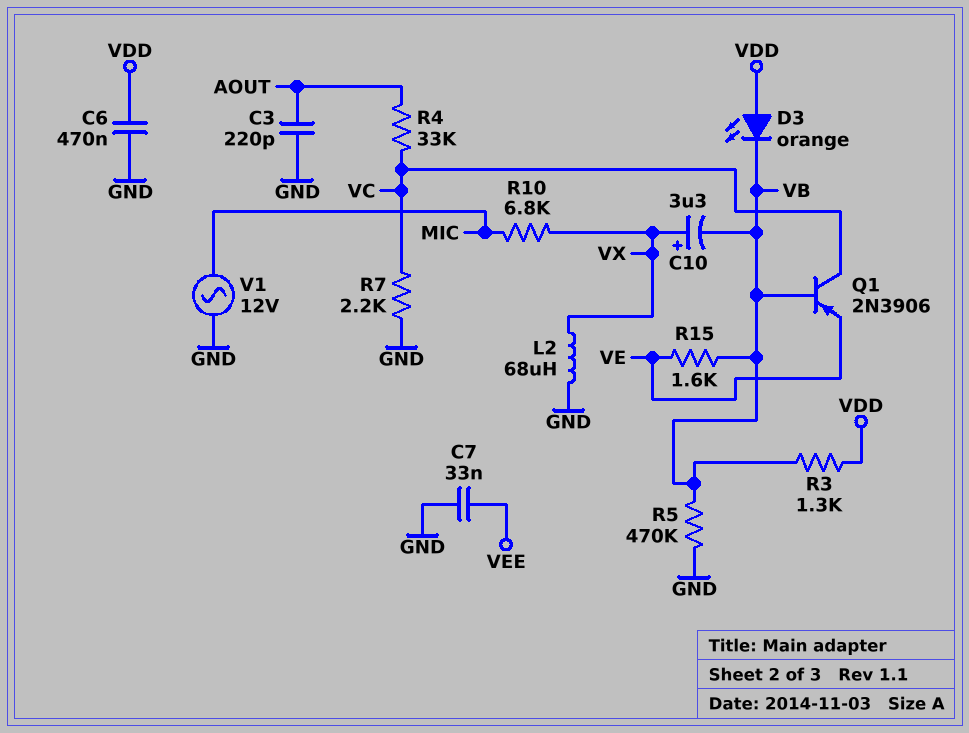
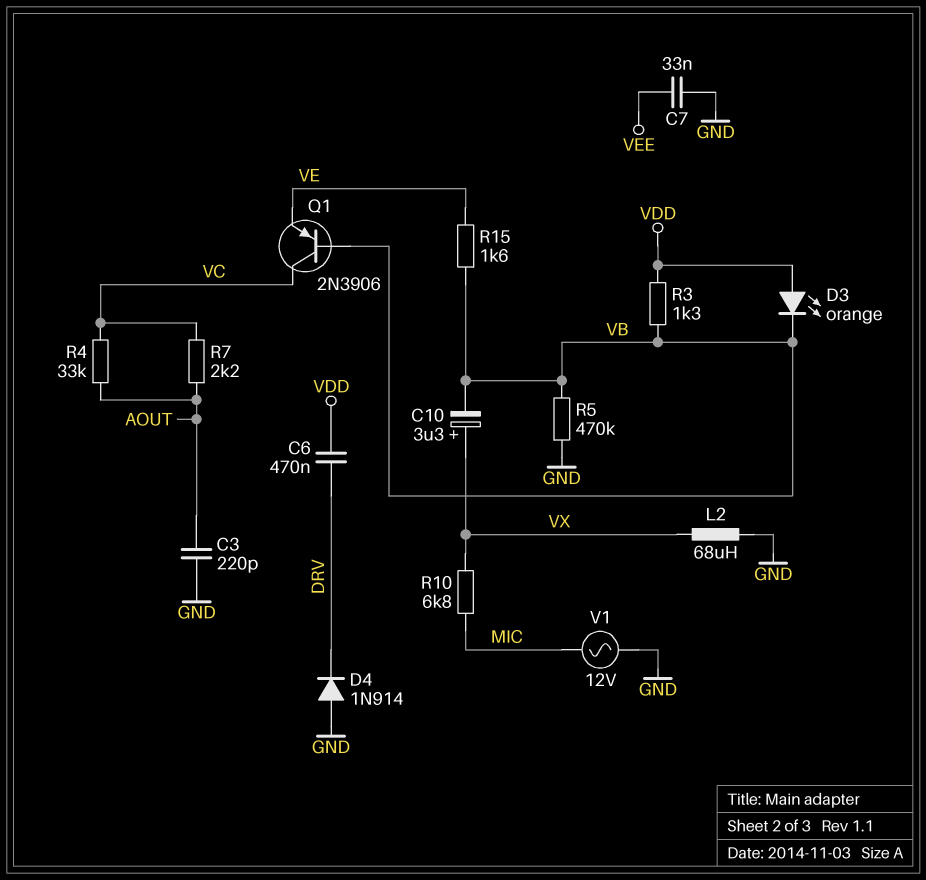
C6: 470nF (GND, VDD) -> 470nF (DRV, VDD)
D4: none -> diode 1N914 (A GND, K DRV)
R7: 2.2k (GND, VC) -> 2.2k (AOUT, VC)

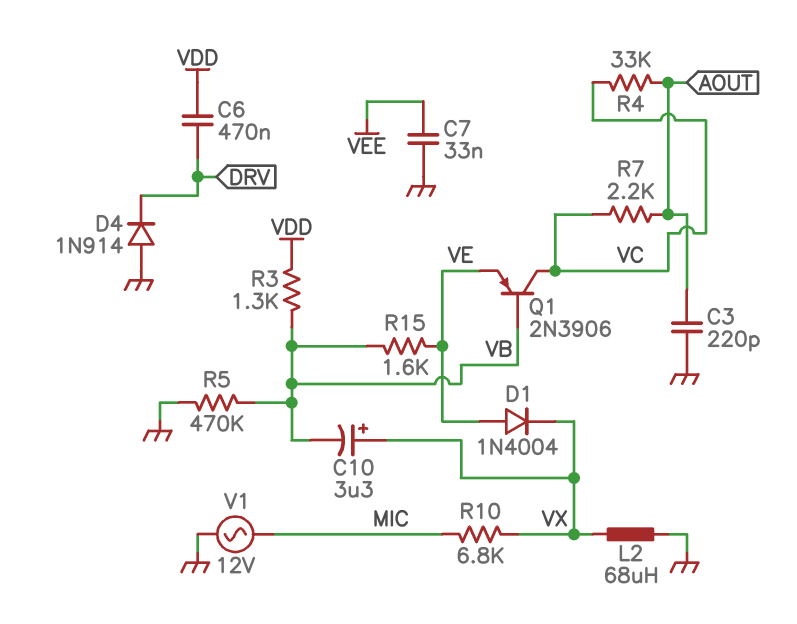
D1: none -> diode 1N4004 (A VE, K VX)
D3: LED orange (A VDD, K VB) -> none

